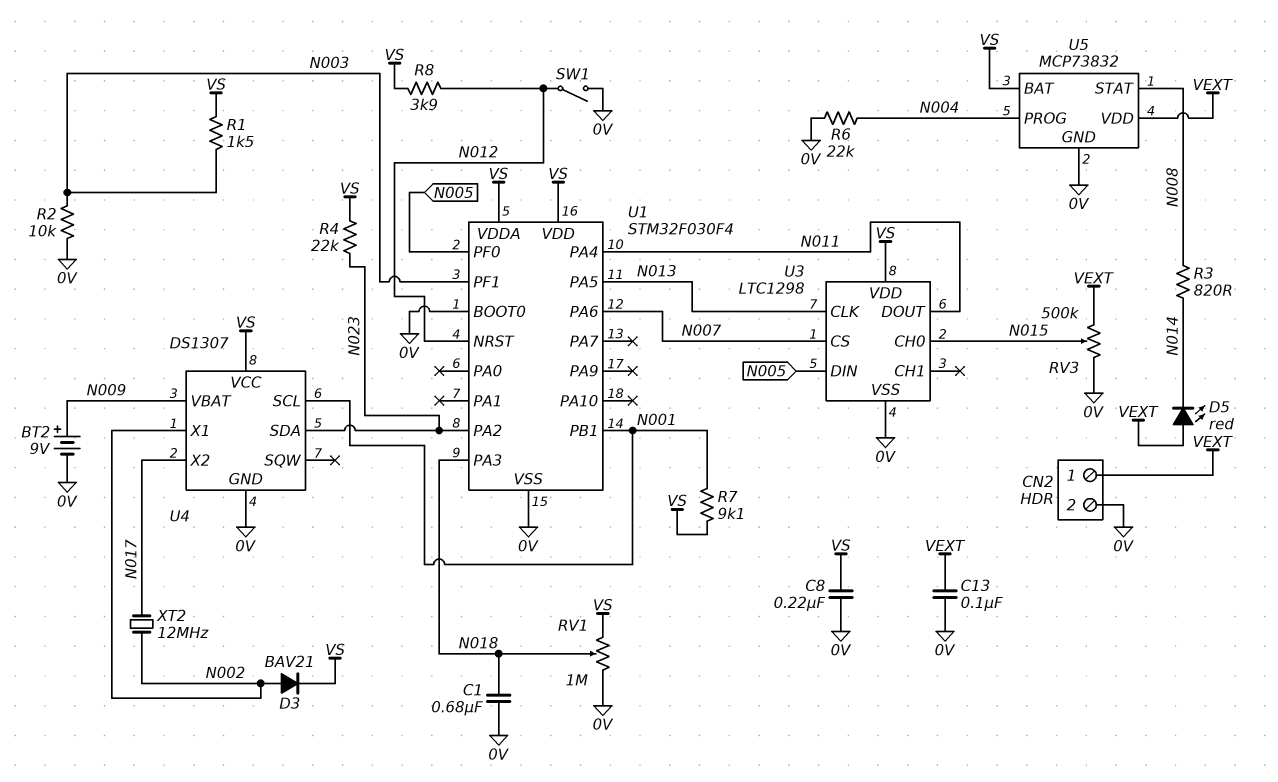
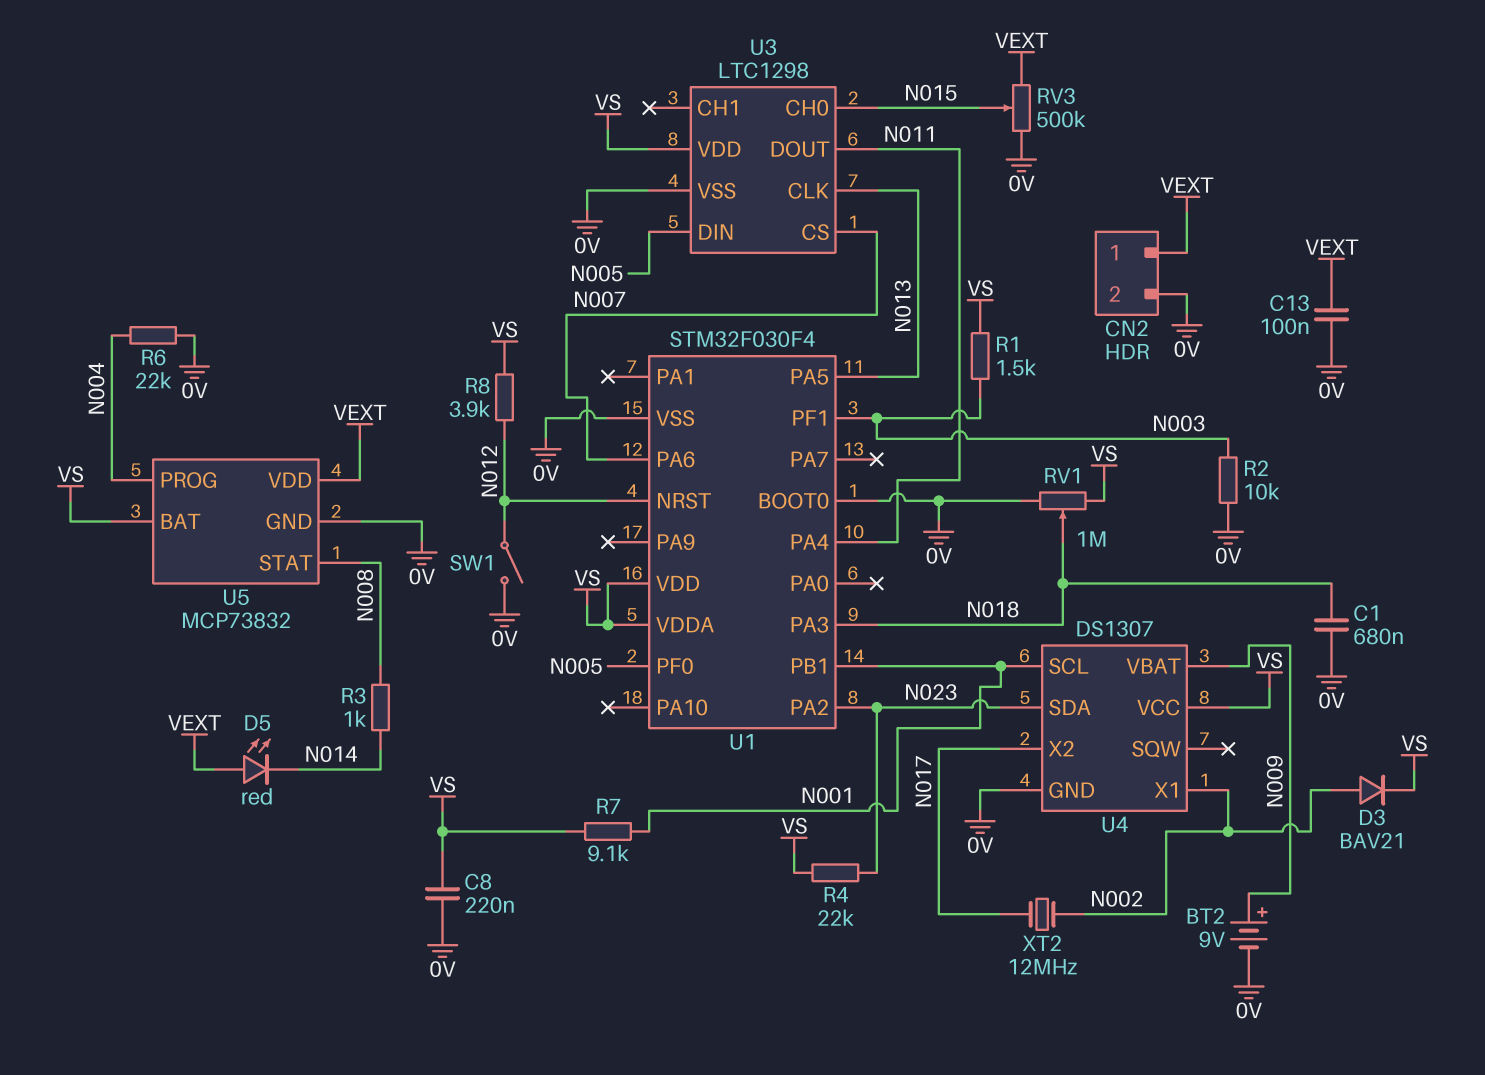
R3: 820 (N008, N014) -> 1k (N008, N014)

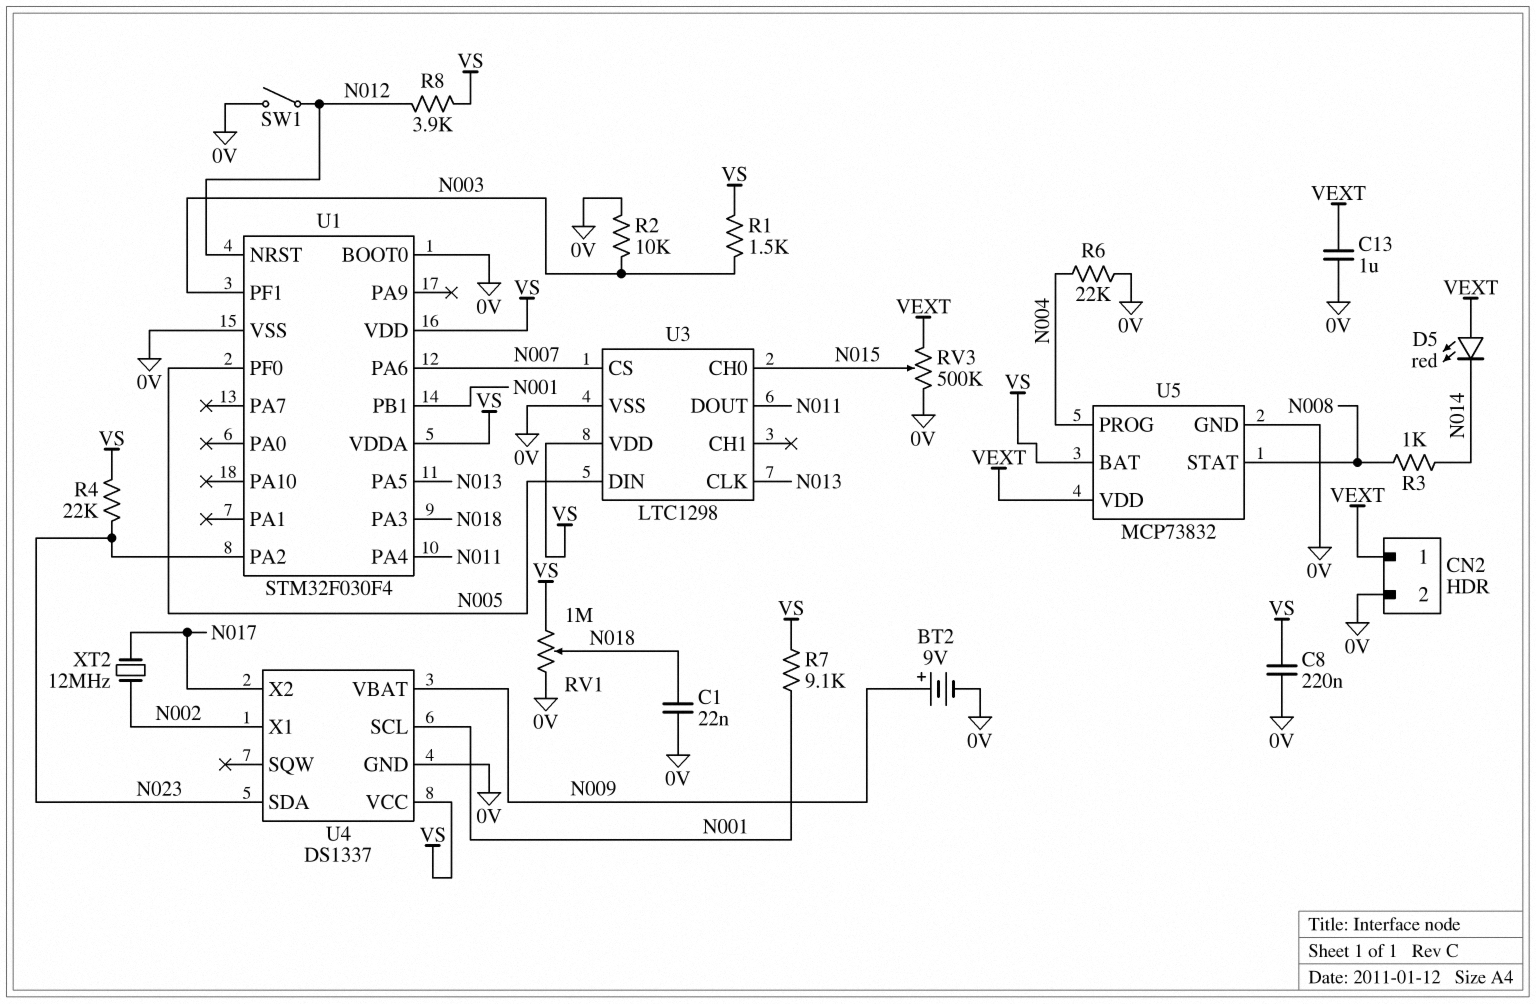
C1: 680nF (0V, N018) -> 22nF (0V, N018)
C13: 100nF (0V, VEXT) -> 1uF (0V, VEXT)
D3: diode BAV21 (A N002, K VS) -> none
U4: DS1307 -> DS1337

